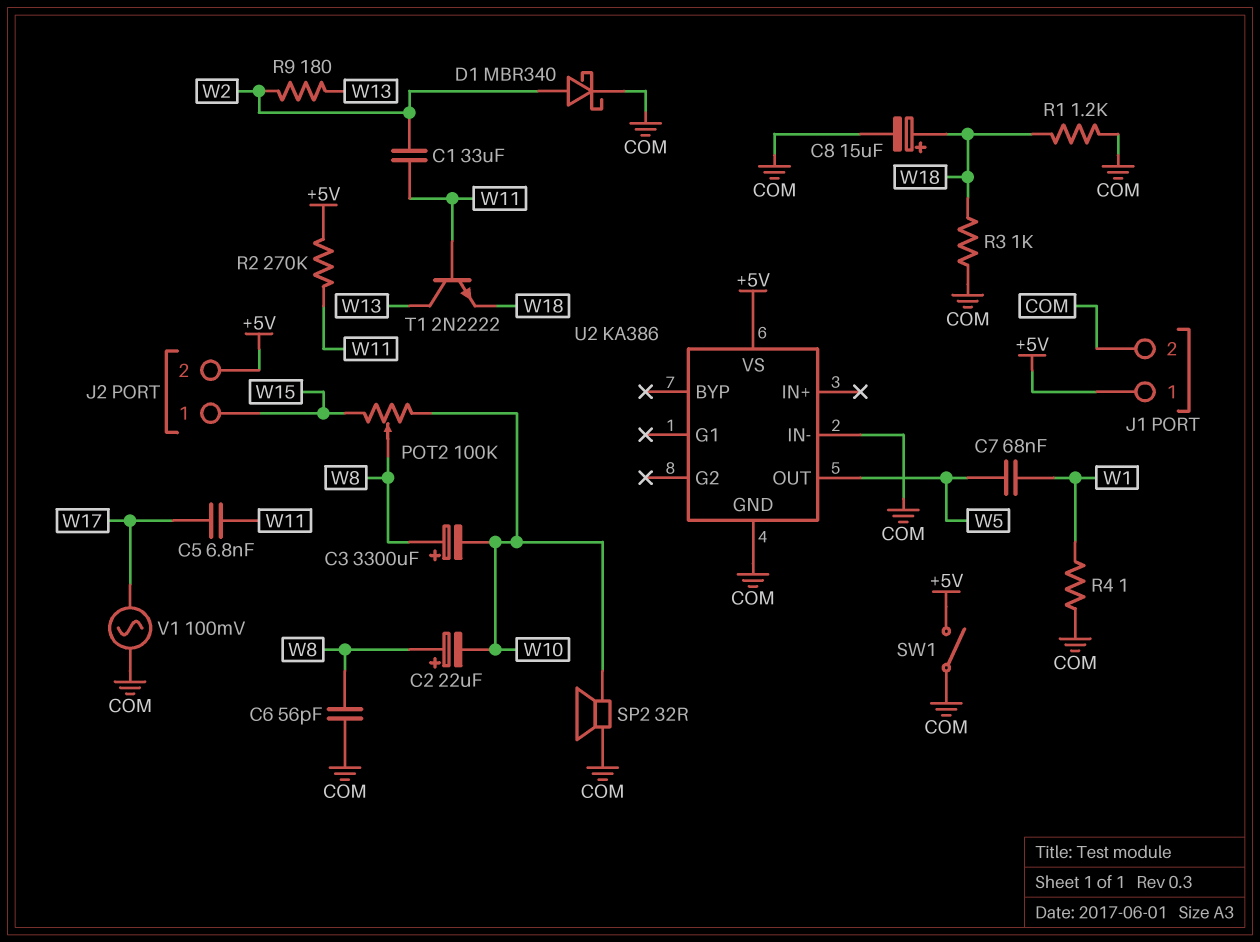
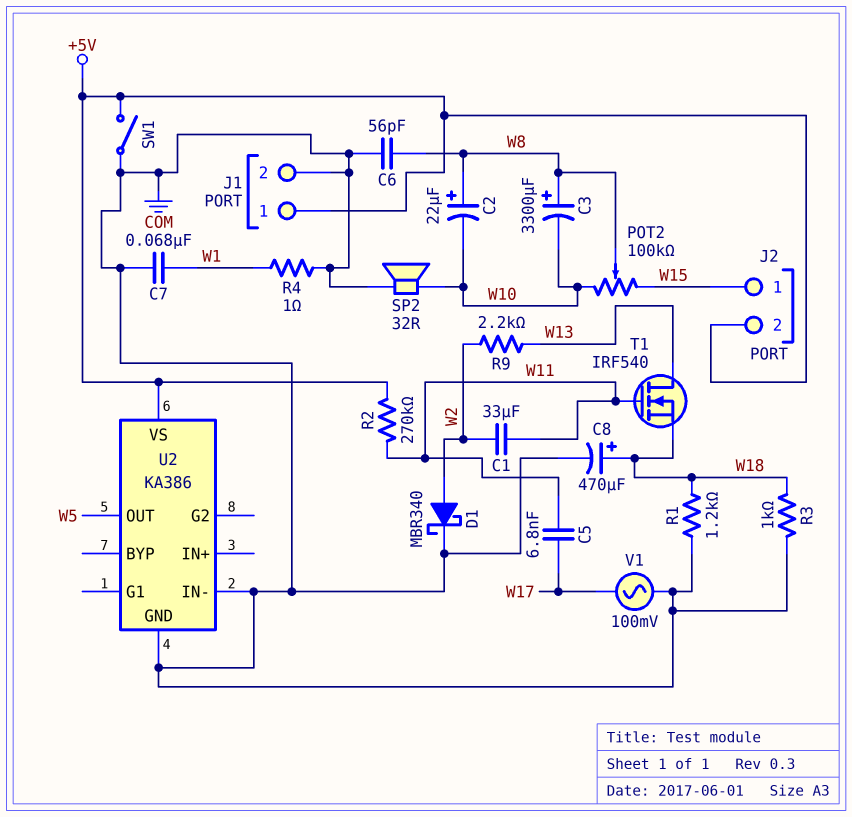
C7: 68nF (W1, W5) -> 68nF (COM, W1)
C8: 15uF (plus W18, minus COM) -> 470uF (plus W18, minus COM)
R9: 180 (W2, W13) -> 2.2k (W2, W13)
T1: NPN 2N2222 (B W11, C W13, E W18) -> NMOS IRF540 (G W11, D W13, S W18)

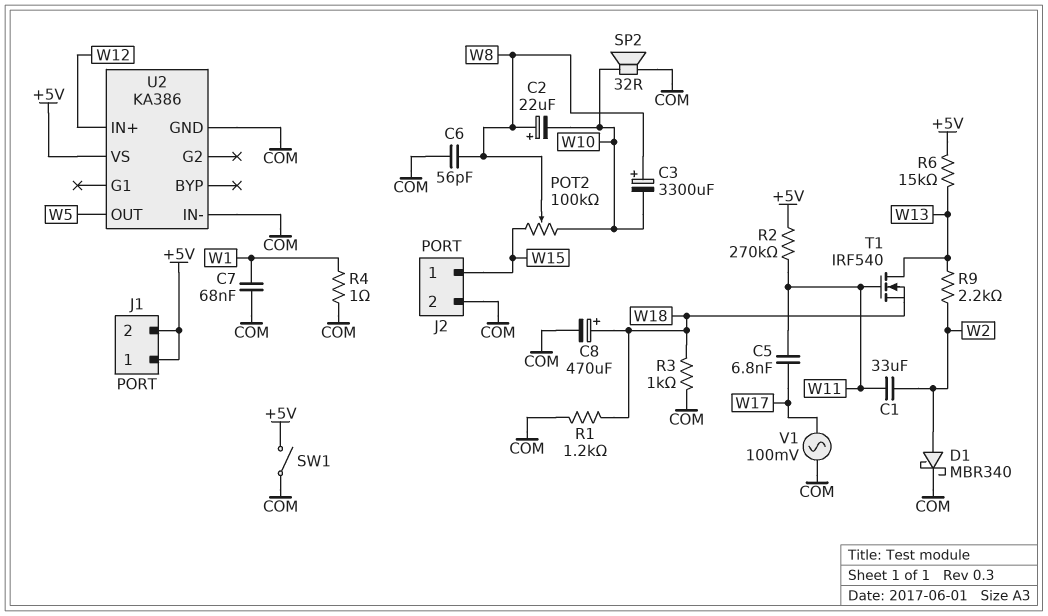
J1 pin 2: COM -> +5V
J2 pin 2: +5V -> COM
R6: none -> 15k (+5V, W13)
U2 pin IN+: none -> W12

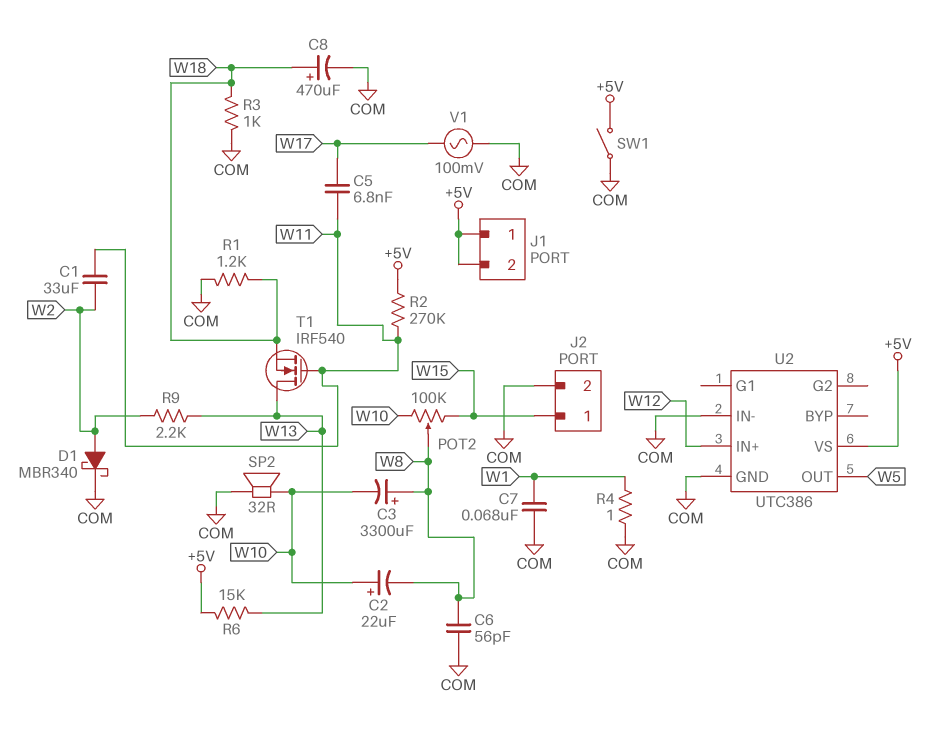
C2: 22uF (plus W8, minus W10) -> 22uF (plus W10, minus W8)
U2: KA386 -> UTC386

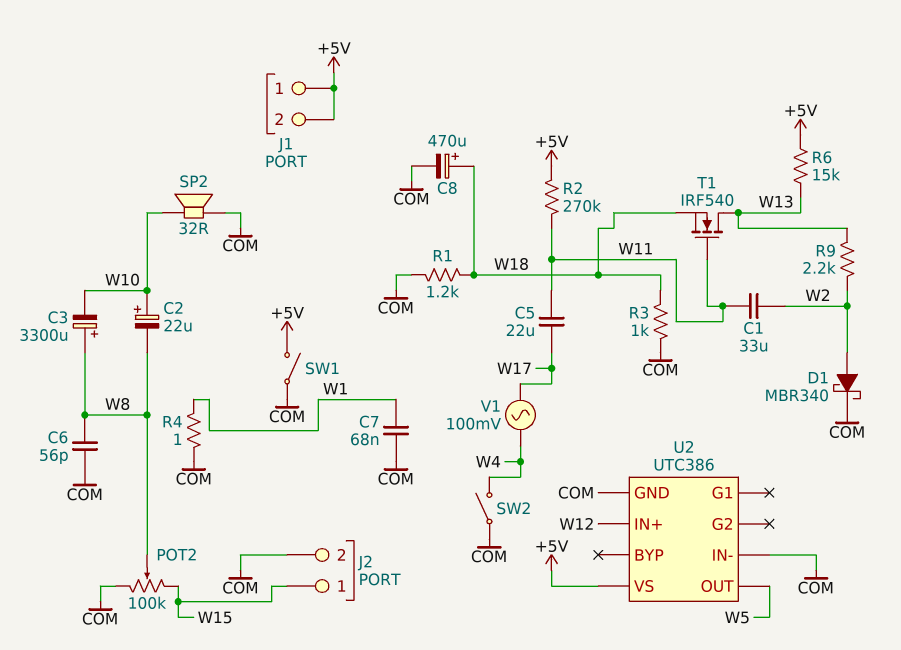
C5: 6.8nF (W11, W17) -> 22uF (W11, W17)
POT2: 100k (W10, W15, wiper W8) -> 100k (COM, W15, wiper W8)
SW2: none -> switch (COM, W4)
V1: AC 100mV (COM, W17) -> AC 100mV (W4, W17)

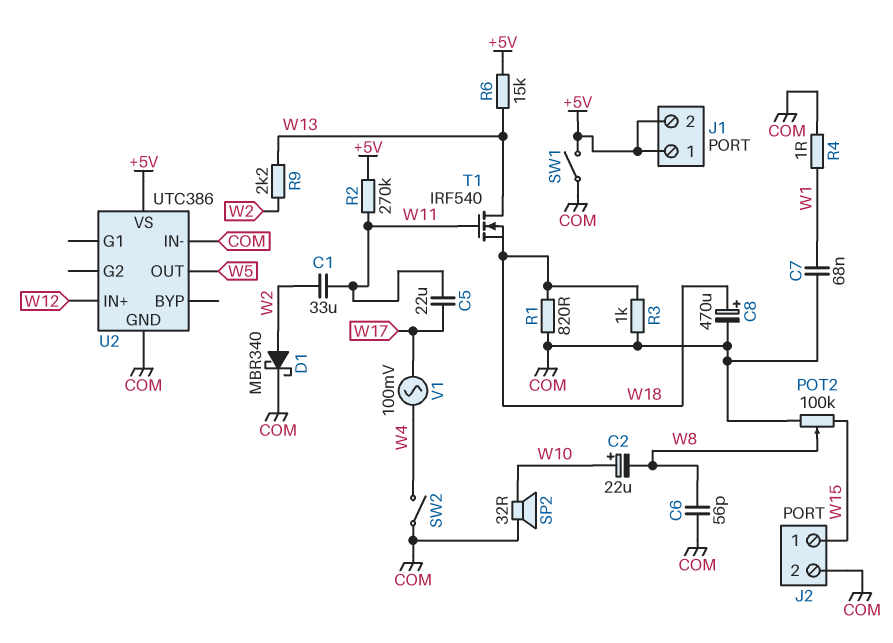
C3: 3300uF (plus W8, minus W10) -> none
R1: 1.2k (COM, W18) -> 820 (COM, W18)

